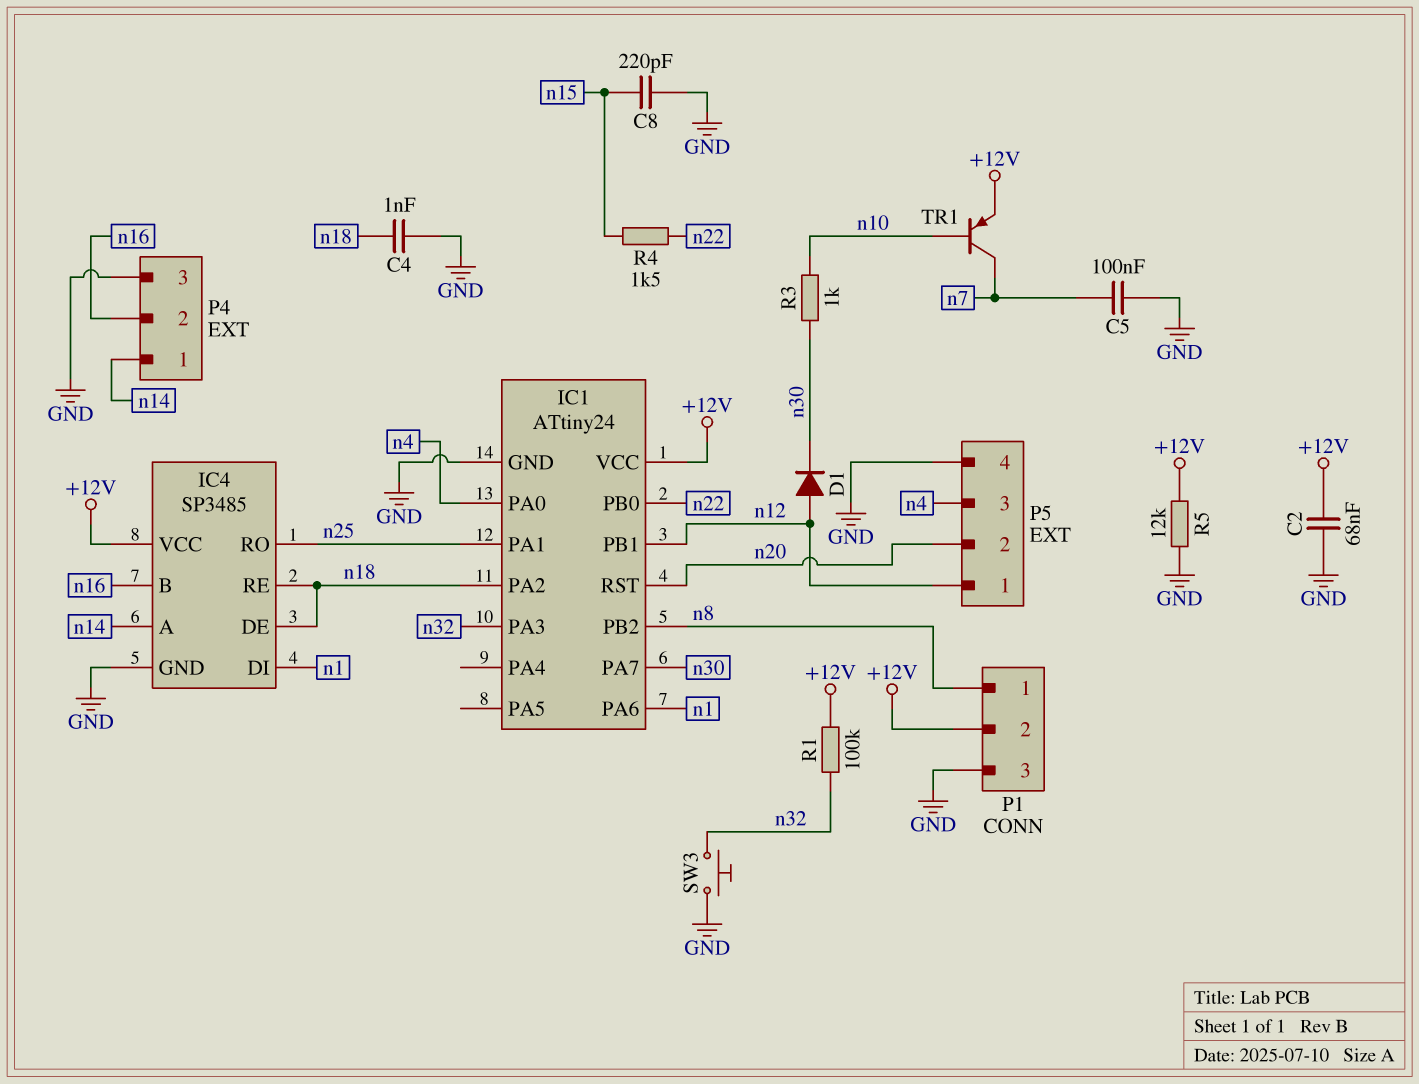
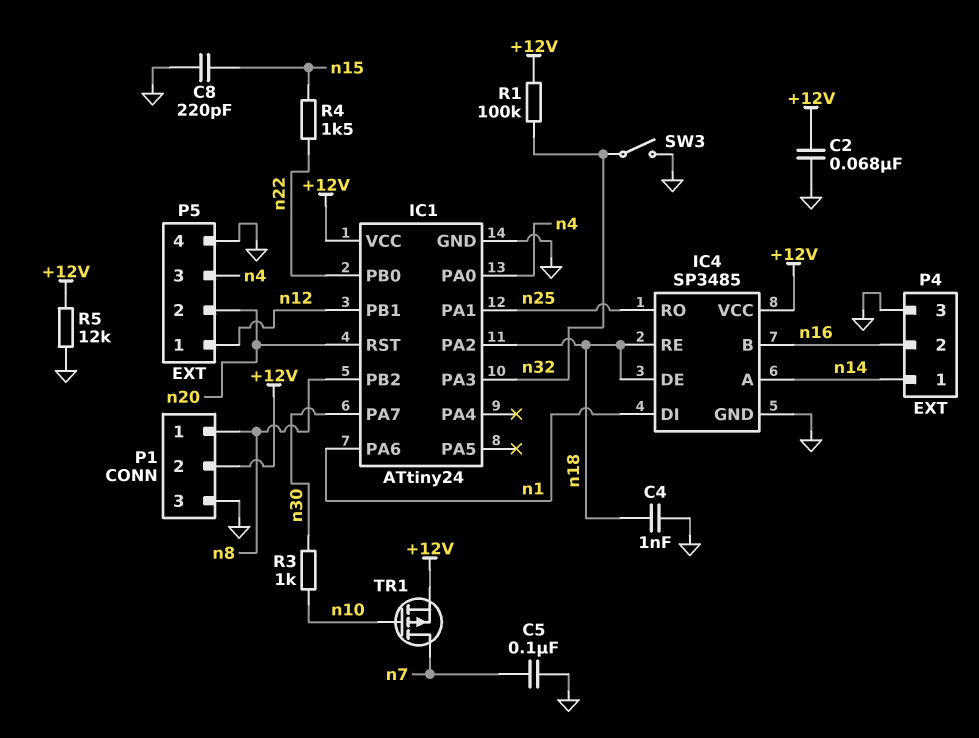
D1: diode (A n12, K n30) -> none
SW3: button (GND, n32) -> switch (GND, n32)
TR1: PNP (B n10, C n7, E +12V) -> PMOS (G n10, D n7, S +12V)

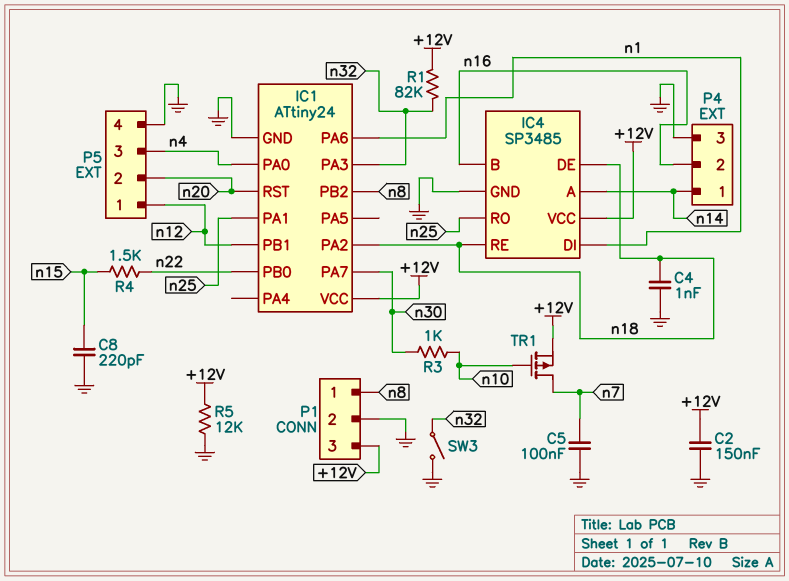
C2: 68nF (+12V, GND) -> 150nF (+12V, GND)
P1 pin 2: +12V -> GND
P1 pin 3: GND -> +12V
R1: 100k (+12V, n32) -> 82k (+12V, n32)

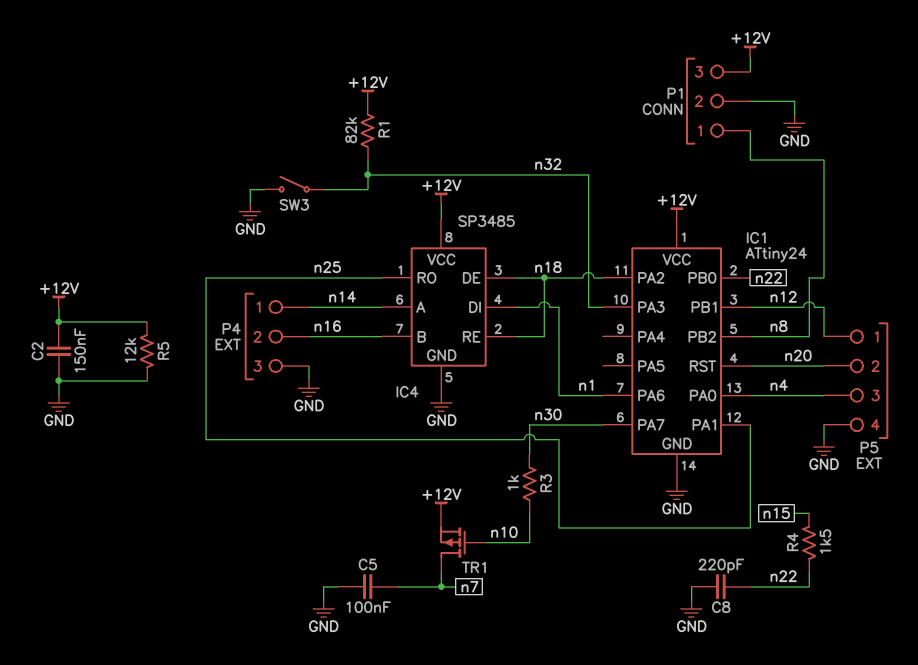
C4: 1nF (GND, n18) -> none
C8: 220pF (GND, n15) -> 220pF (GND, n22)

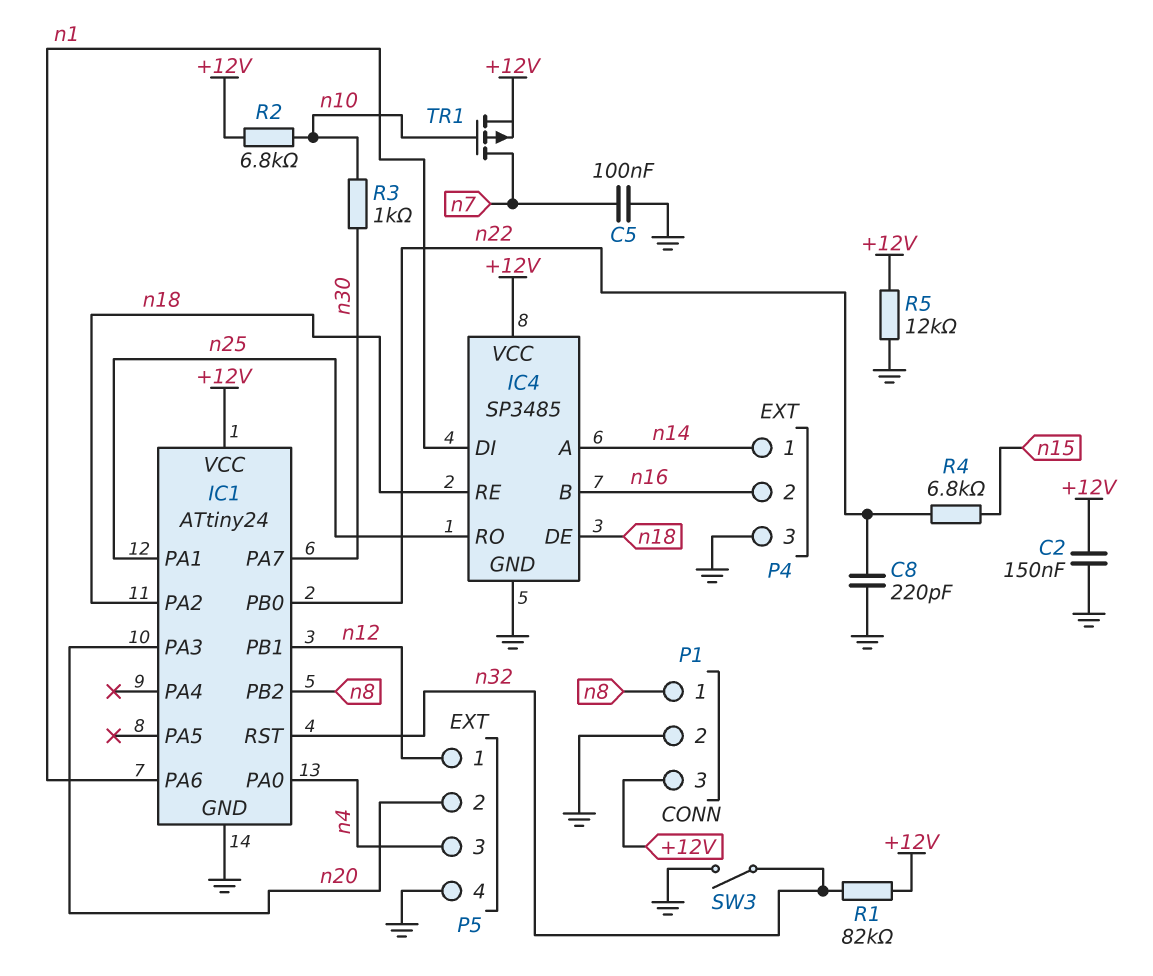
IC1 pin PA3: n32 -> n20
IC1 pin RST: n20 -> n32
R2: none -> 6.8k (+12V, n10)
R4: 1.5k (n15, n22) -> 6.8k (n15, n22)

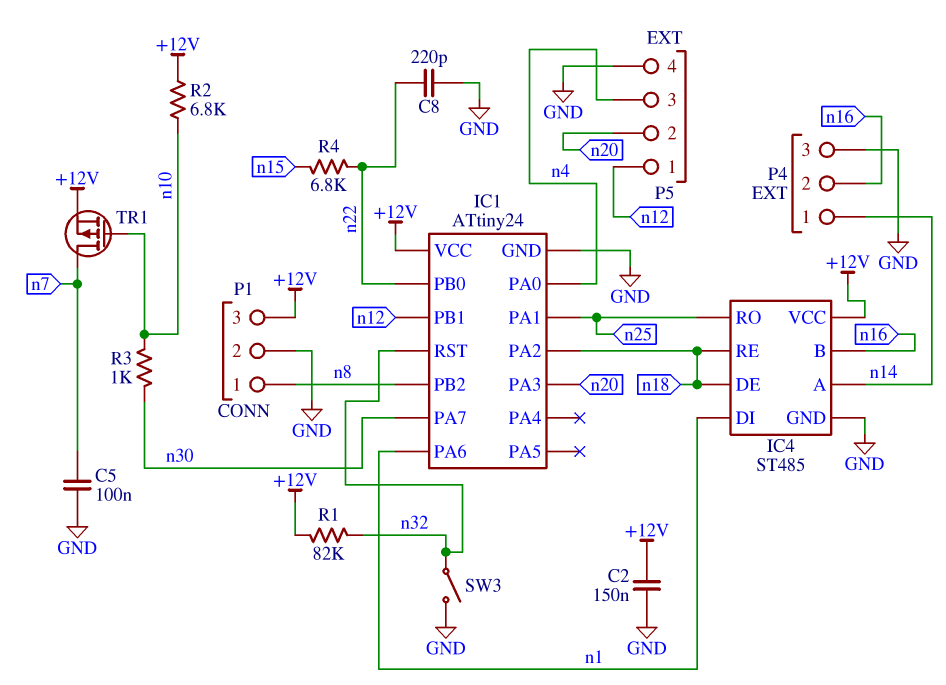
IC4: SP3485 -> ST485
R5: 12k (+12V, GND) -> none

